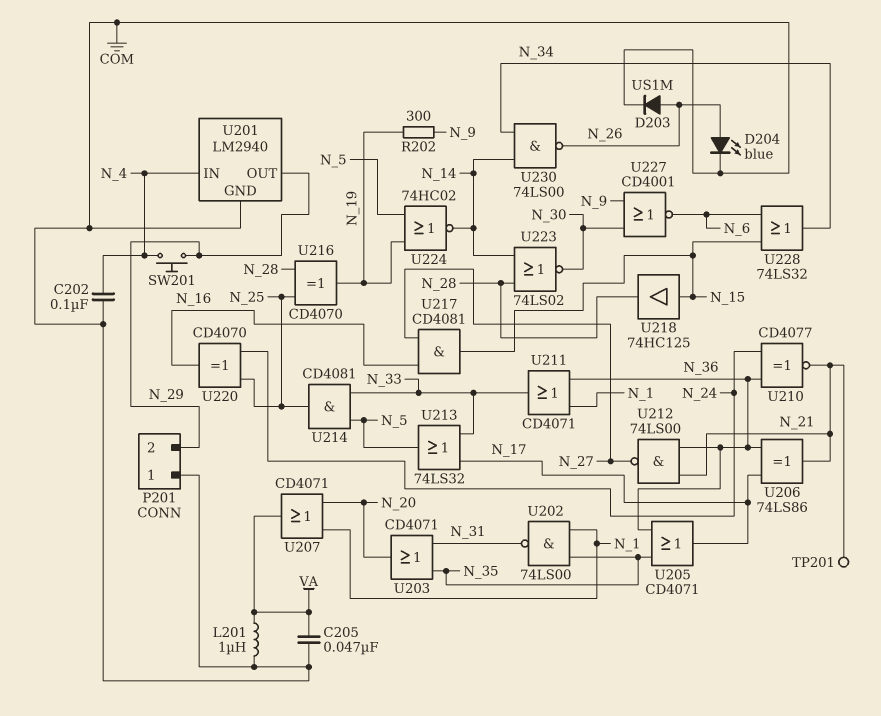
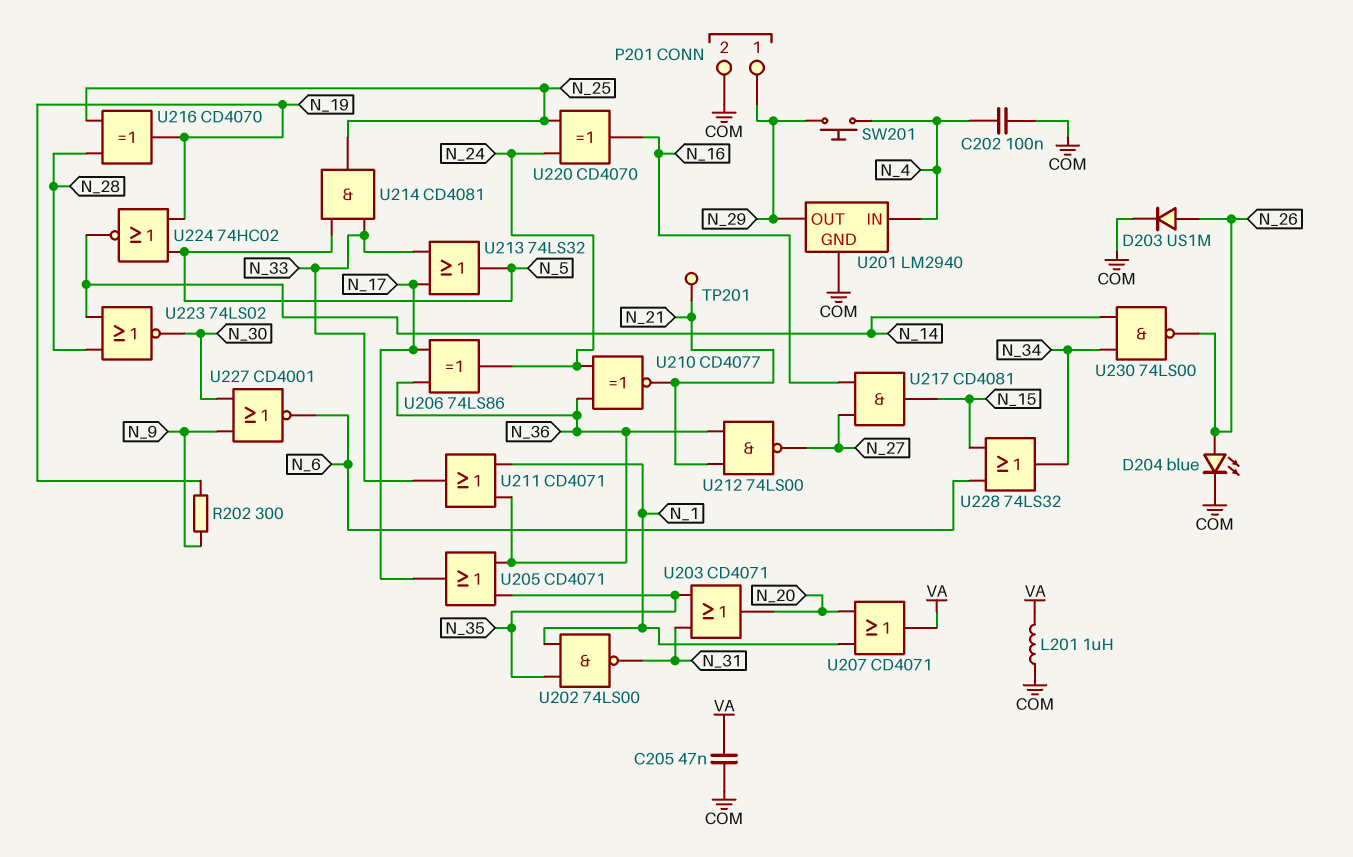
P201 pin 1: COM -> N_29
P201 pin 2: N_29 -> COM
U206: XOR 74LS86 (in N_17, in N_36, out N_21) -> XOR 74LS86 (in N_17, in N_36, out N_24)
U218: buffer 74HC125 (in N_15, out N_28) -> none

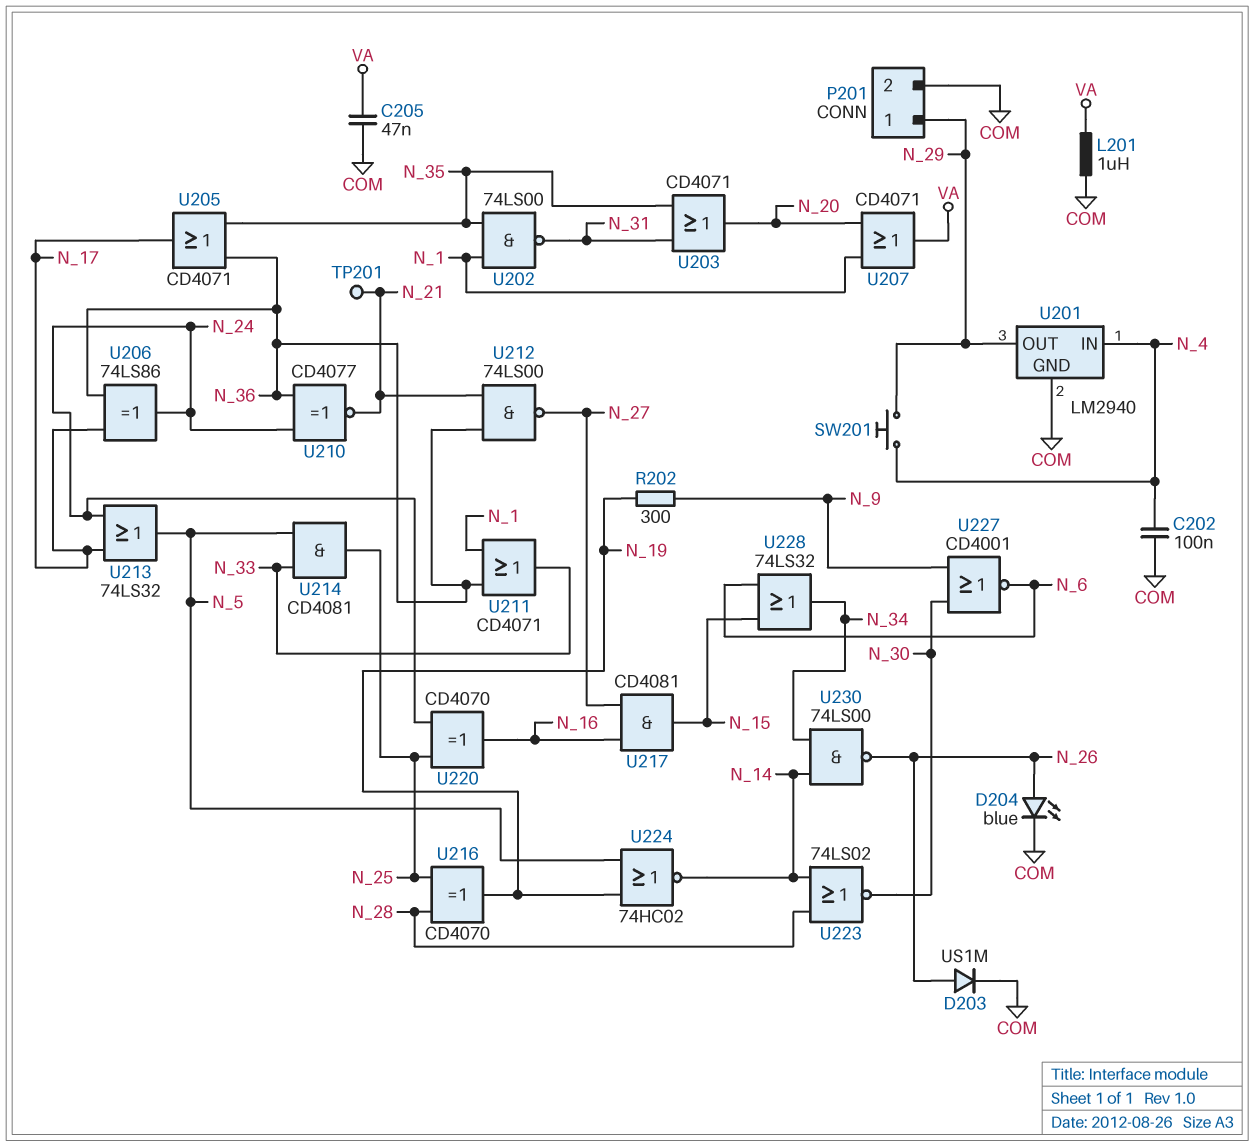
U213: OR 74LS32 (in N_17, in N_33, out N_5) -> OR 74LS32 (in N_17, in N_24, out N_5)

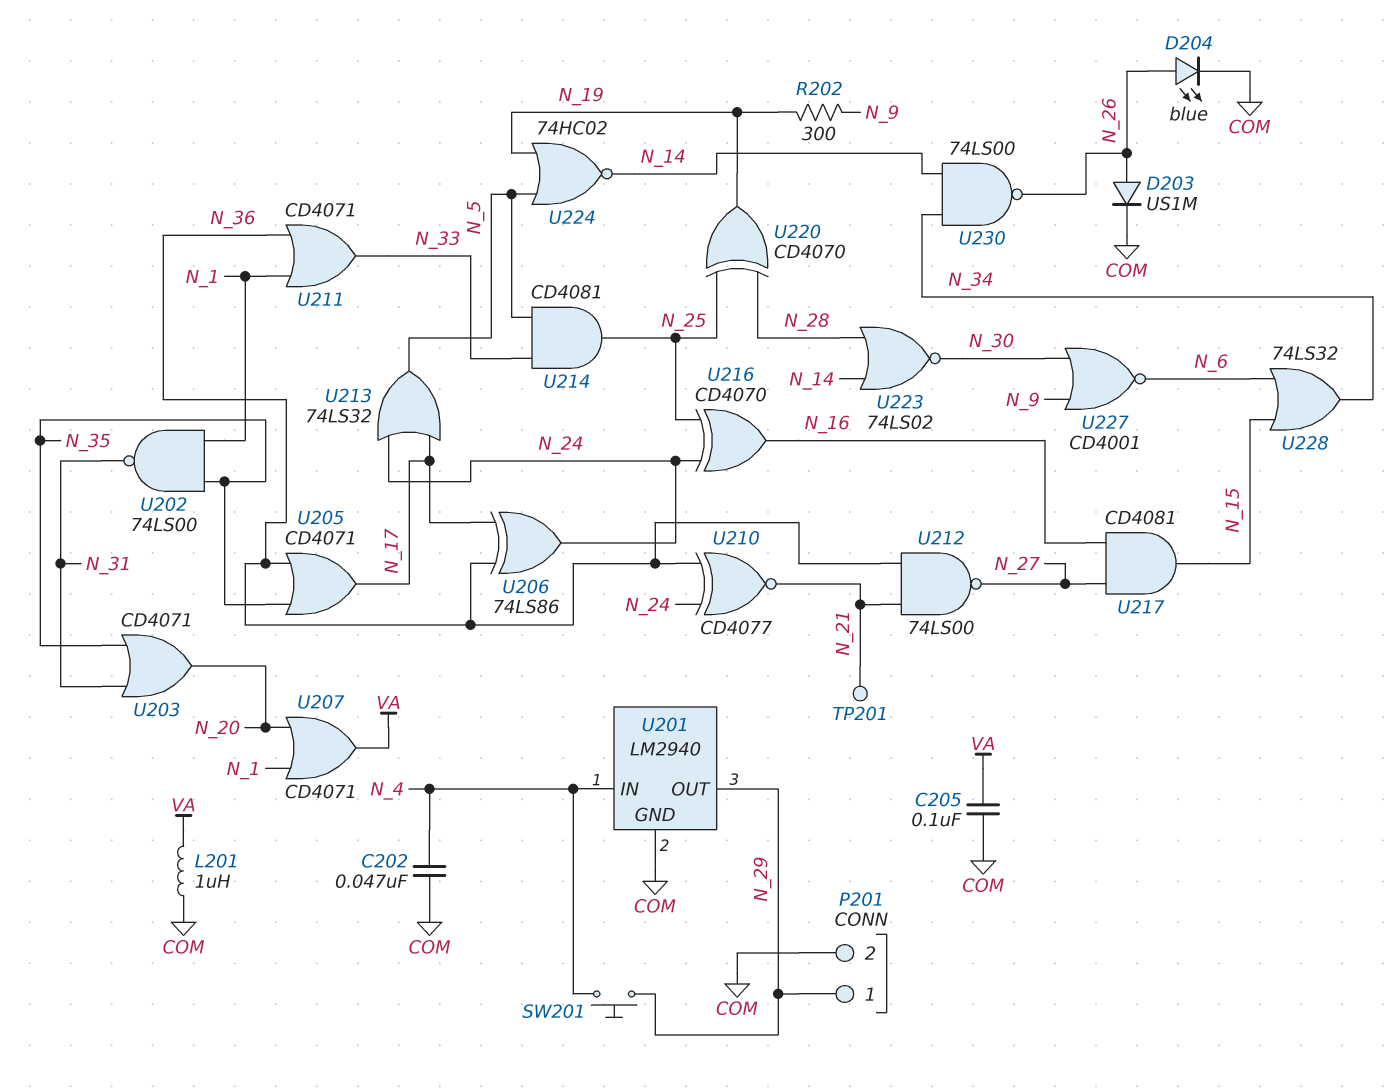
C202: 100nF (COM, N_4) -> 47nF (COM, N_4)
C205: 47nF (COM, VA) -> 100nF (COM, VA)
U216: XOR CD4070 (in N_25, in N_28, out N_19) -> XOR CD4070 (in N_24, in N_25, out N_16)
U220: XOR CD4070 (in N_24, in N_25, out N_16) -> XOR CD4070 (in N_25, in N_28, out N_19)

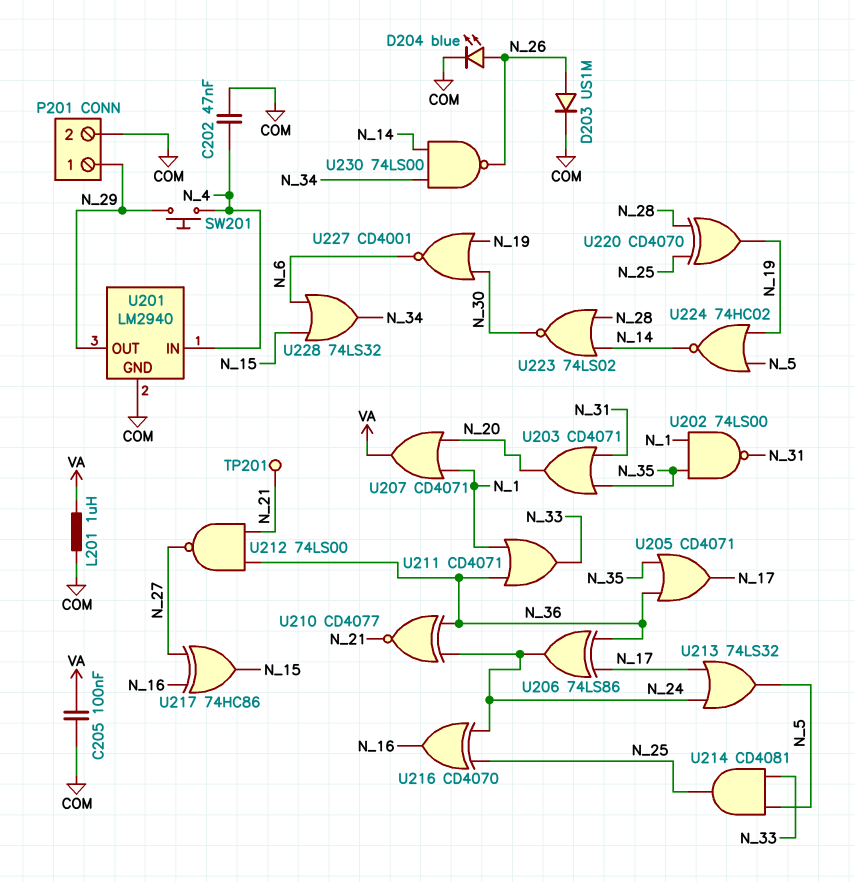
R202: 300 (N_9, N_19) -> none
U217: AND CD4081 (in N_16, in N_27, out N_15) -> XOR 74HC86 (in N_16, in N_27, out N_15)
U227: NOR CD4001 (in N_9, in N_30, out N_6) -> NOR CD4001 (in N_19, in N_30, out N_6)

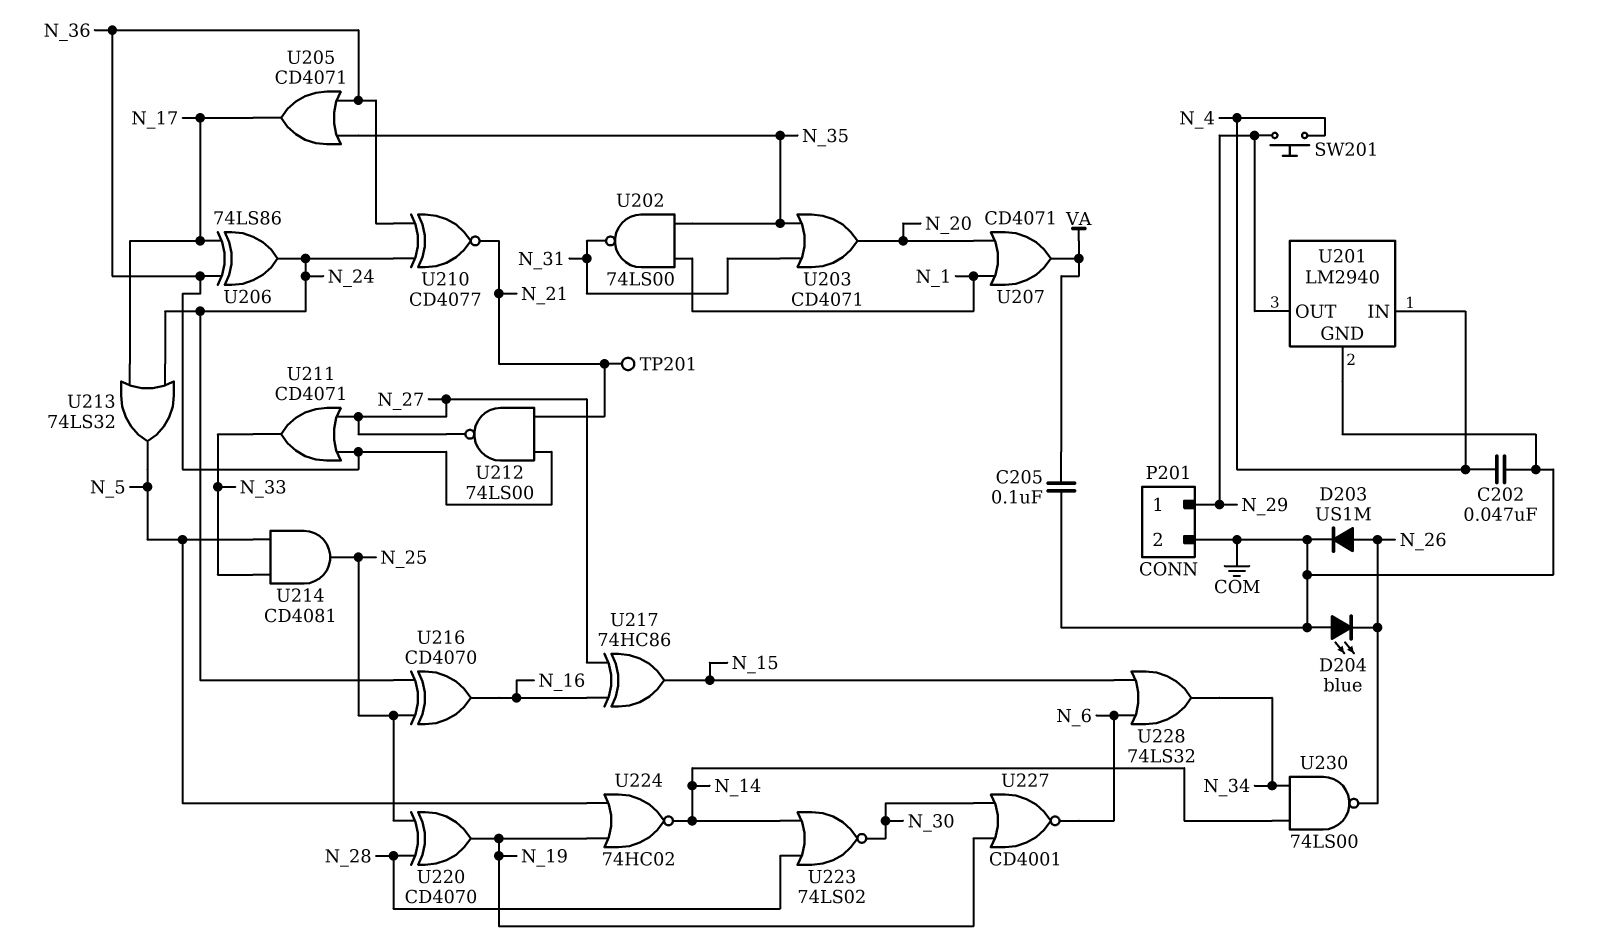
D204: LED blue (A N_26, K COM) -> LED blue (A COM, K N_26)
L201: 1uH (COM, VA) -> none
U211: OR CD4071 (in N_1, in N_36, out N_33) -> OR CD4071 (in N_27, in N_36, out N_33)

